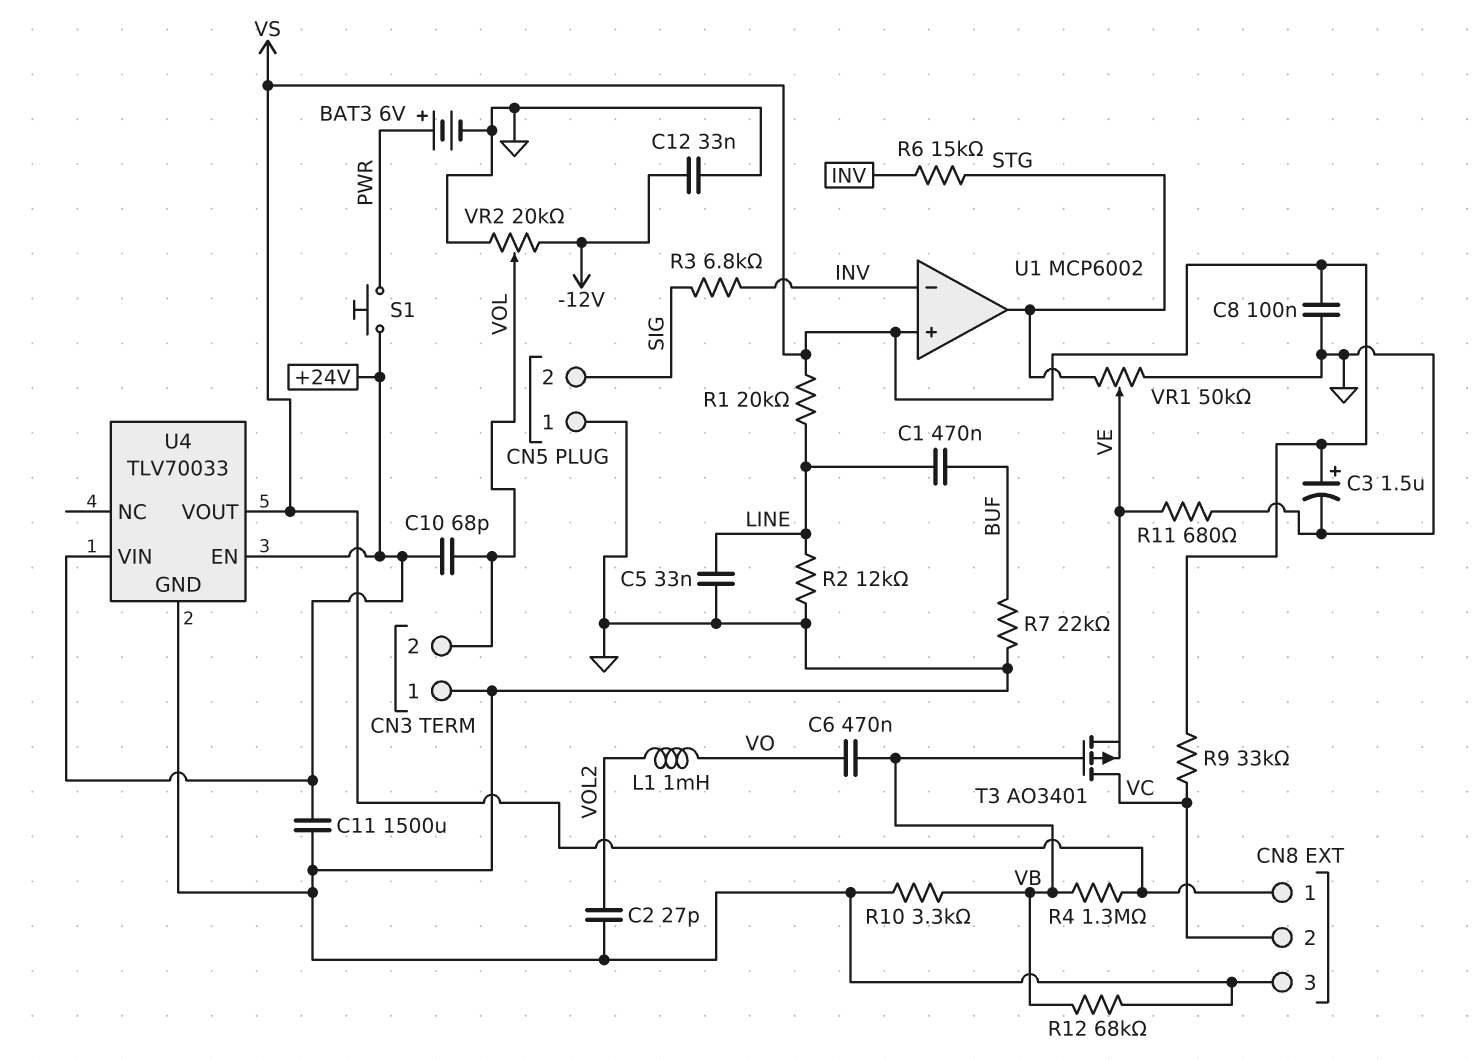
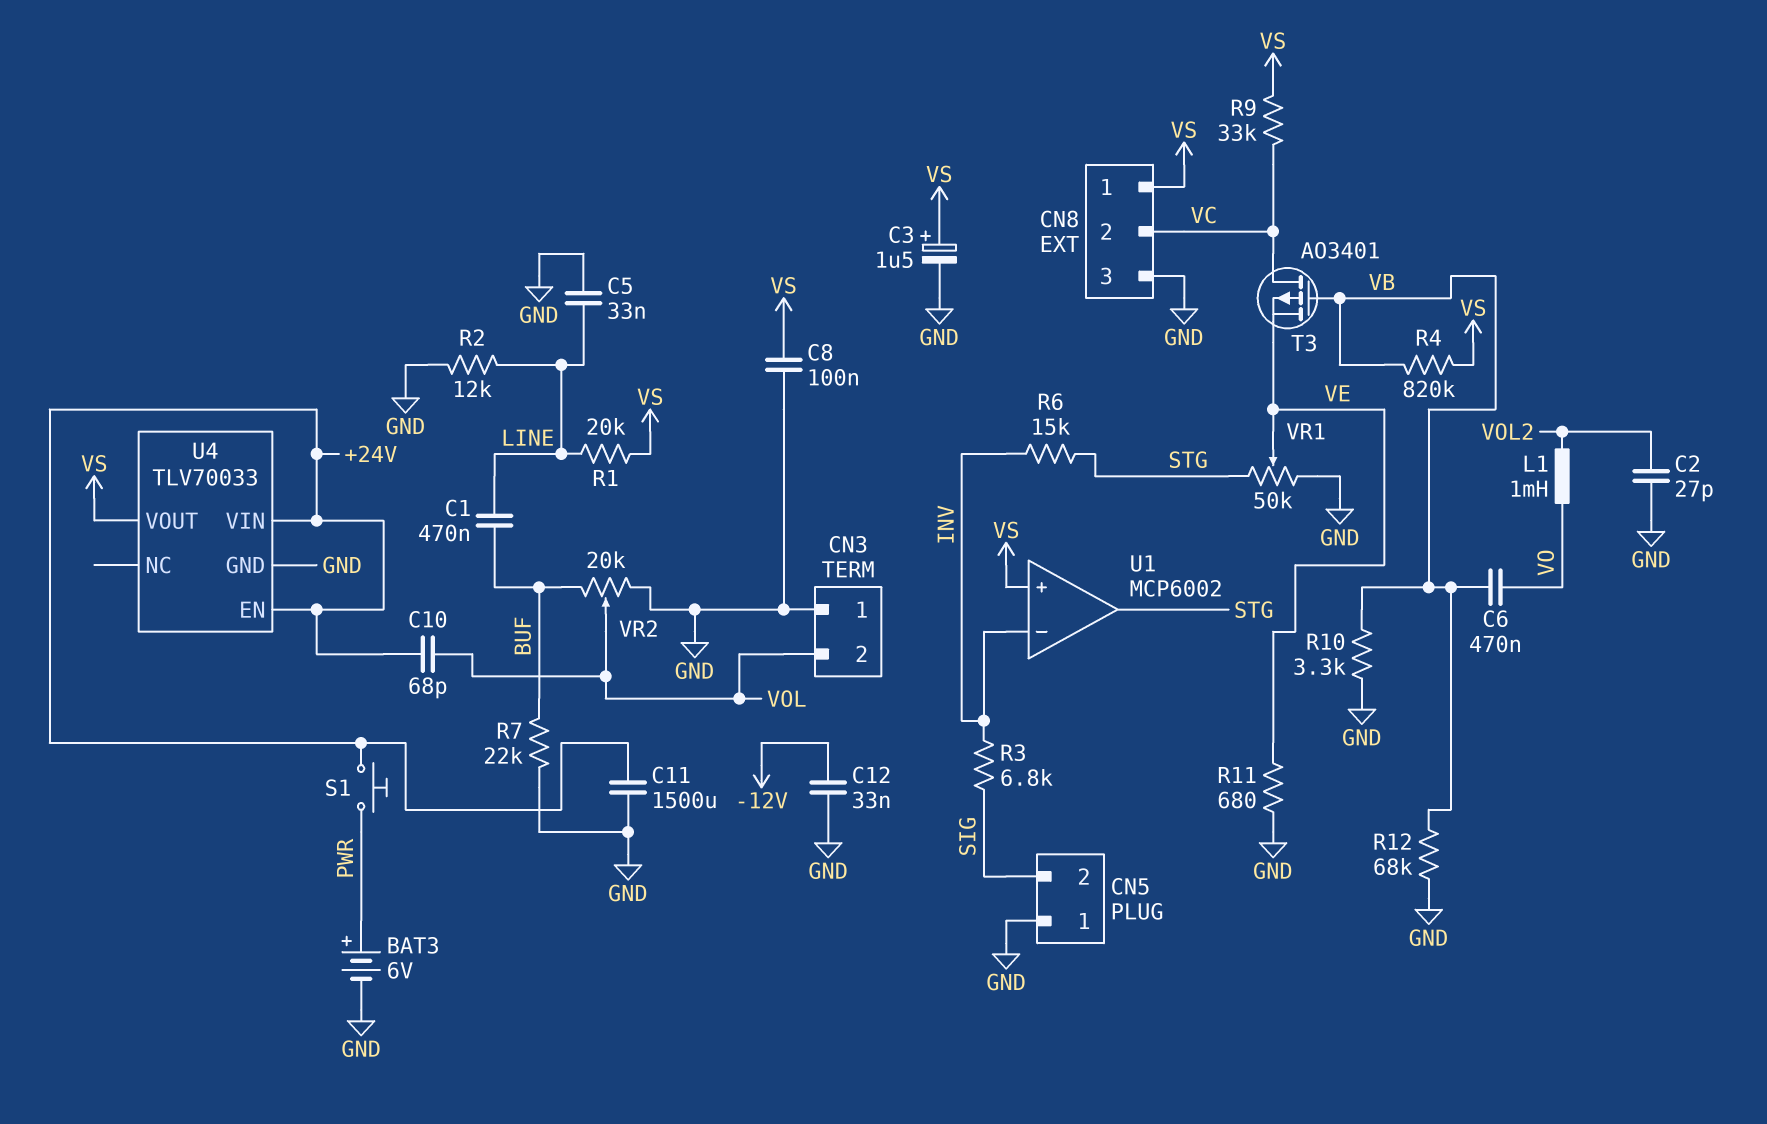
R4: 1.3M (VB, VS) -> 820k (VB, VS)
VR2: 20k (-12V, GND, wiper VOL) -> 20k (BUF, GND, wiper VOL)

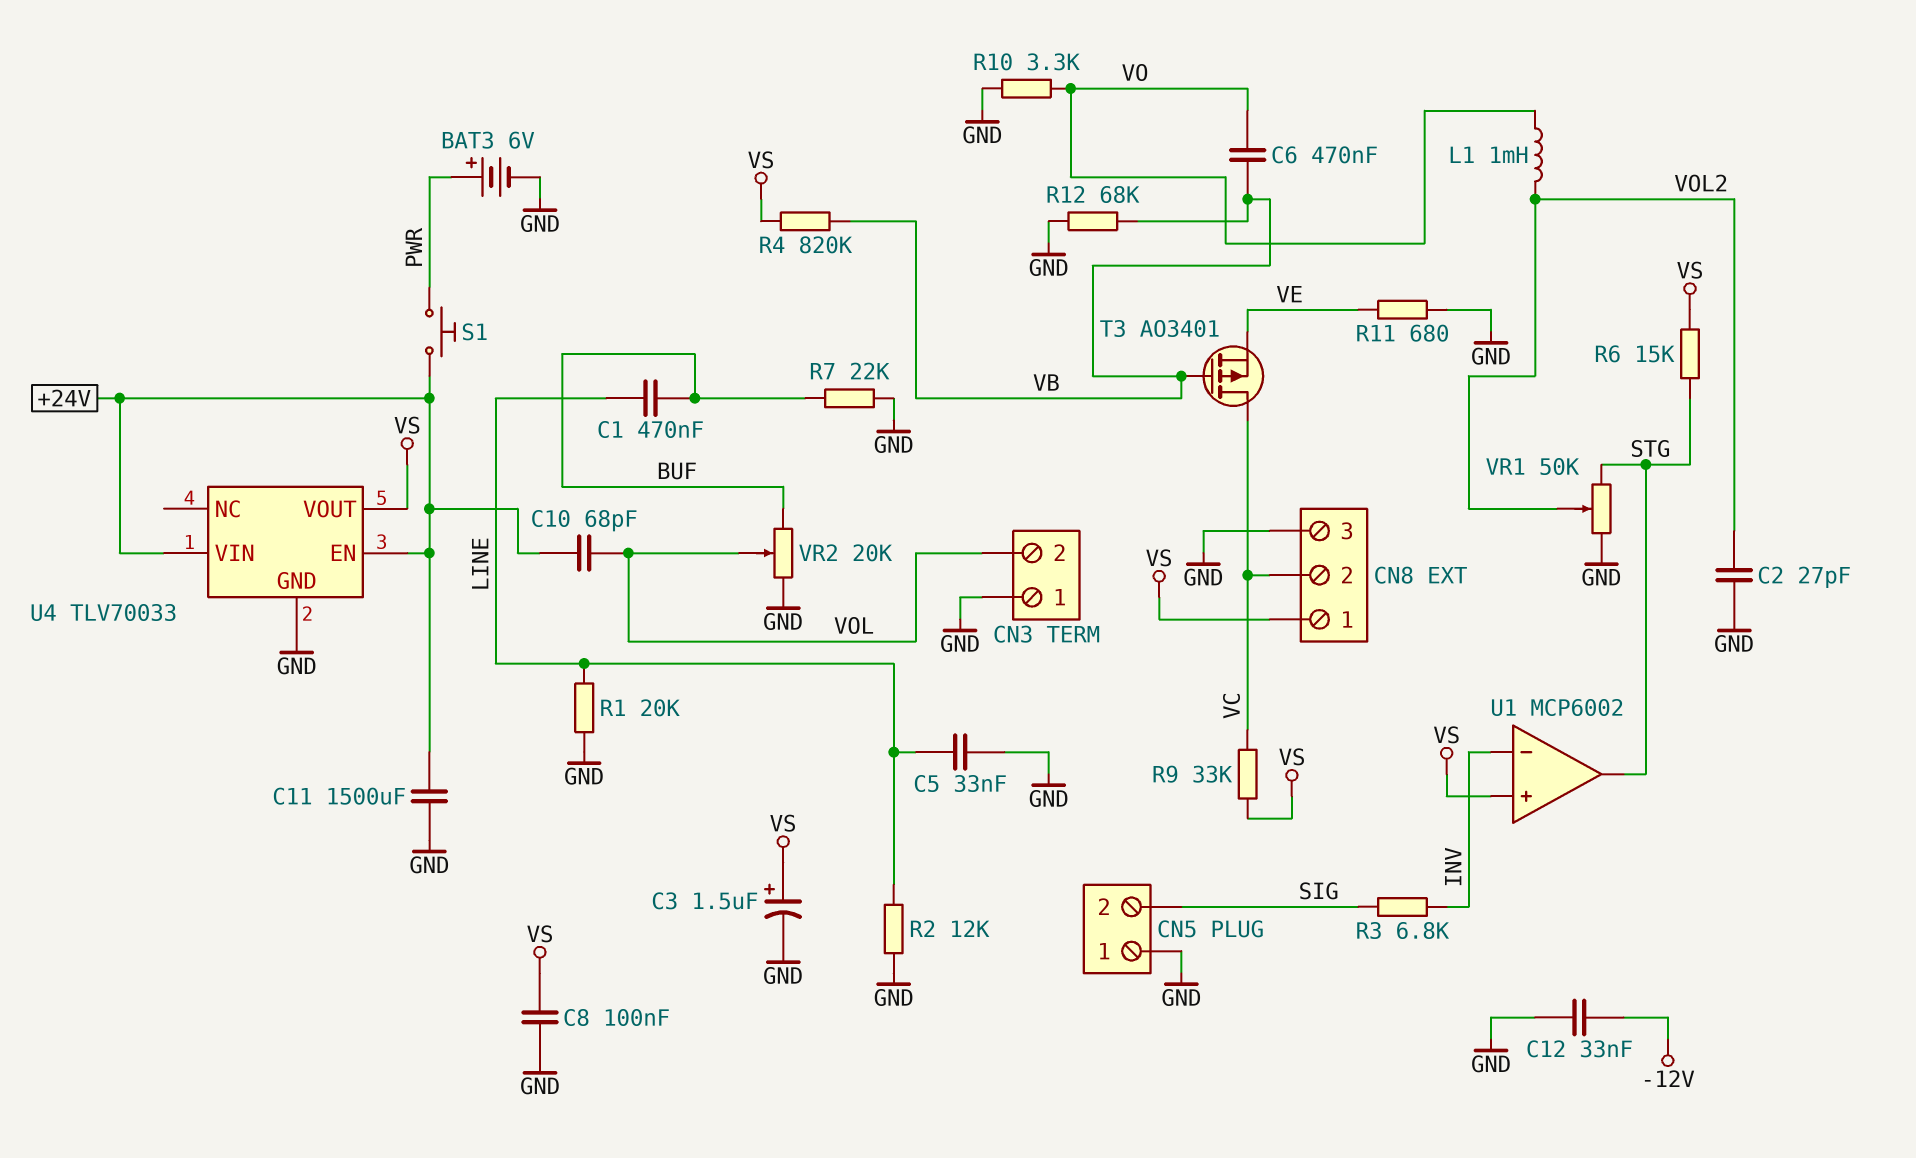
R1: 20k (LINE, VS) -> 20k (GND, LINE)
R6: 15k (INV, STG) -> 15k (STG, VS)
R10: 3.3k (GND, VB) -> 3.3k (GND, VO)
VR1: 50k (GND, STG, wiper VE) -> 50k (GND, STG, wiper VOL2)

